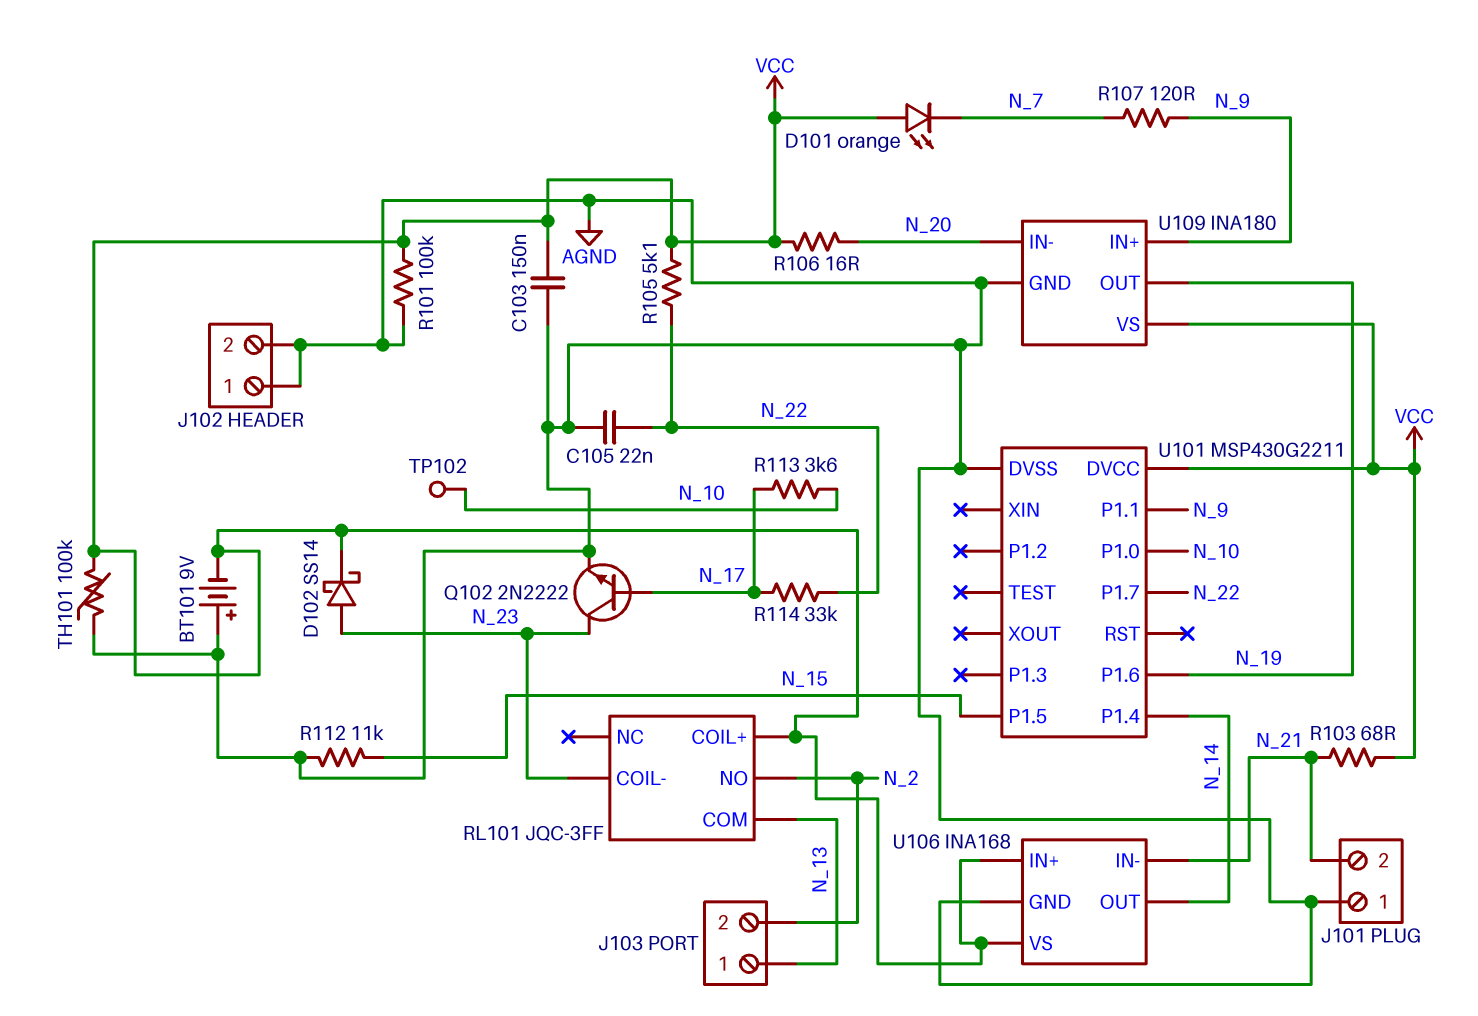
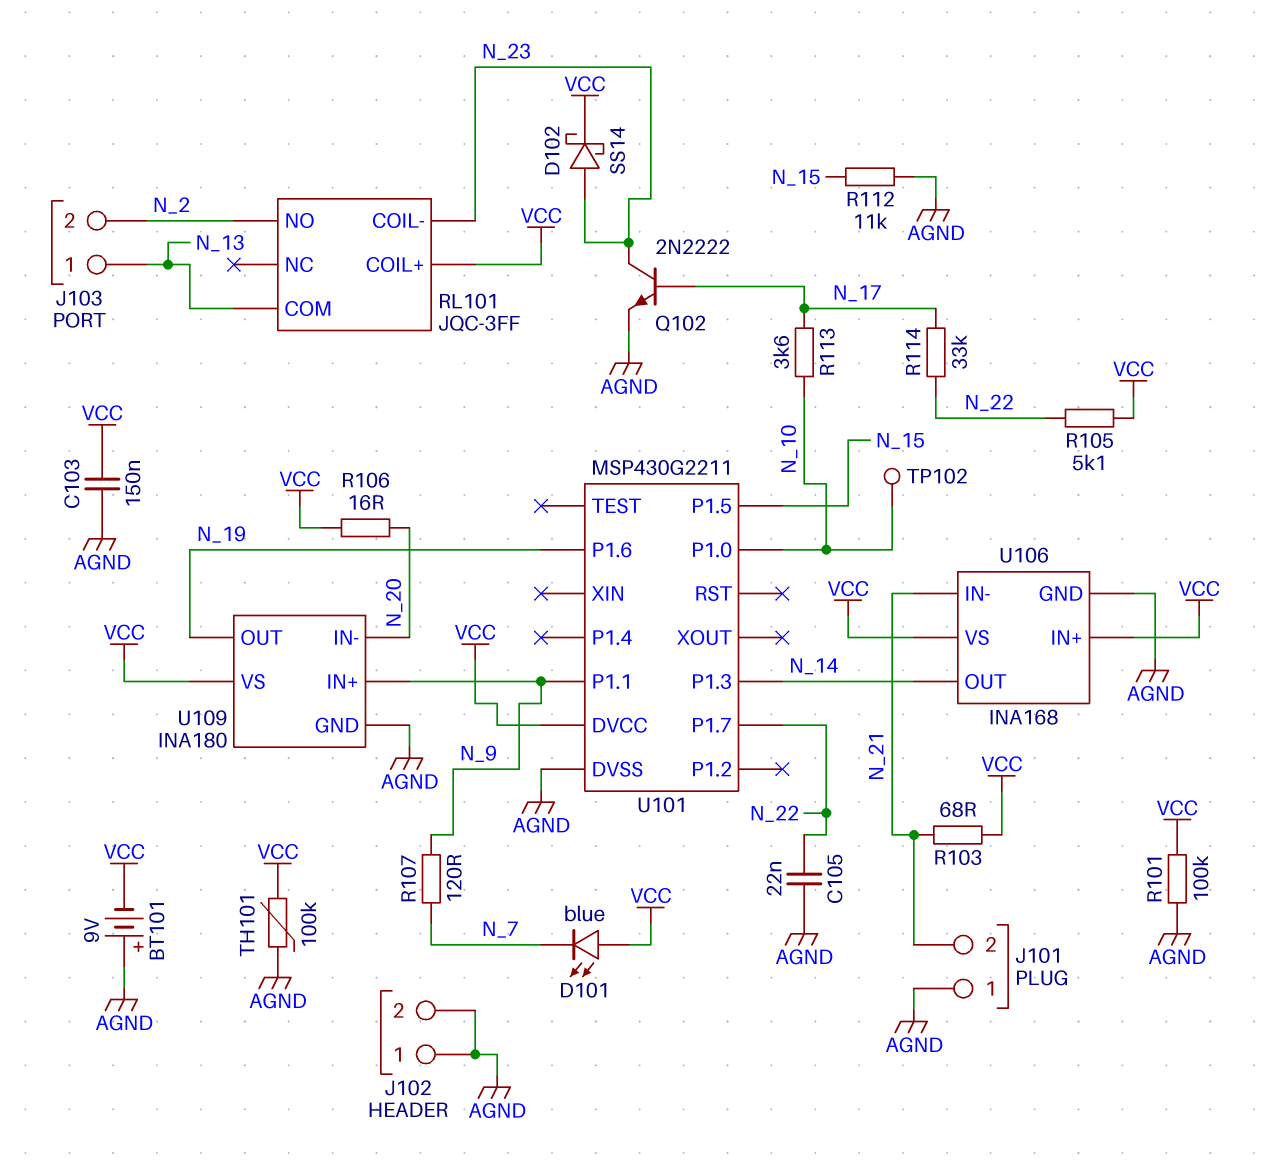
D101: LED orange (A VCC, K N_7) -> LED blue (A VCC, K N_7)
U101 pin P1.3: none -> N_14
U101 pin P1.4: N_14 -> none

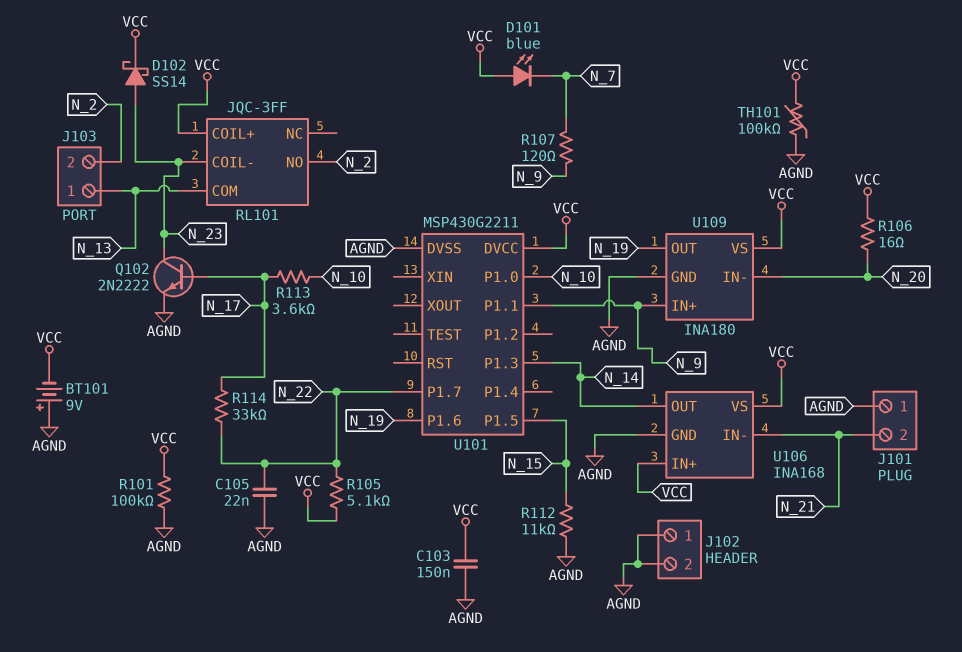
R103: 68 (N_21, VCC) -> none
TP102: test point (N_10) -> none

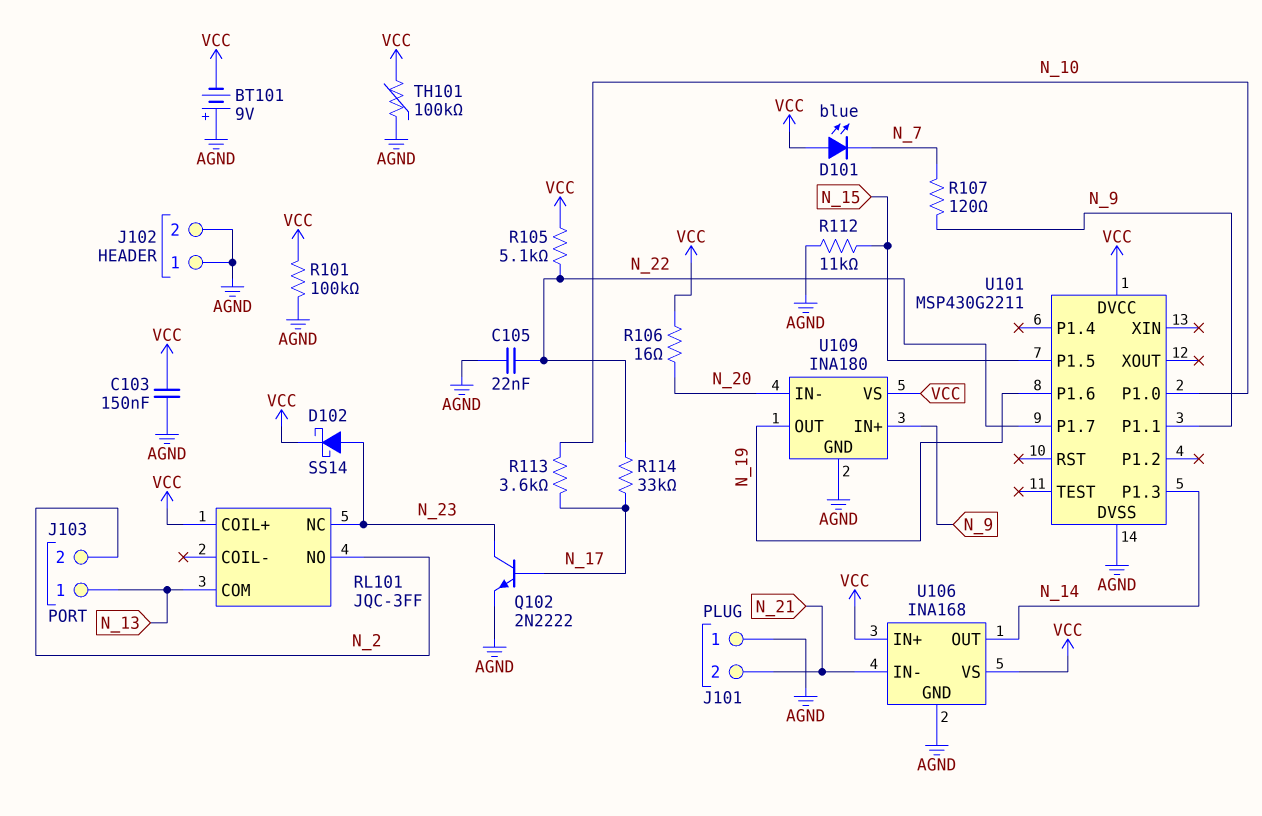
RL101 pin COIL-: N_23 -> none
RL101 pin NC: none -> N_23

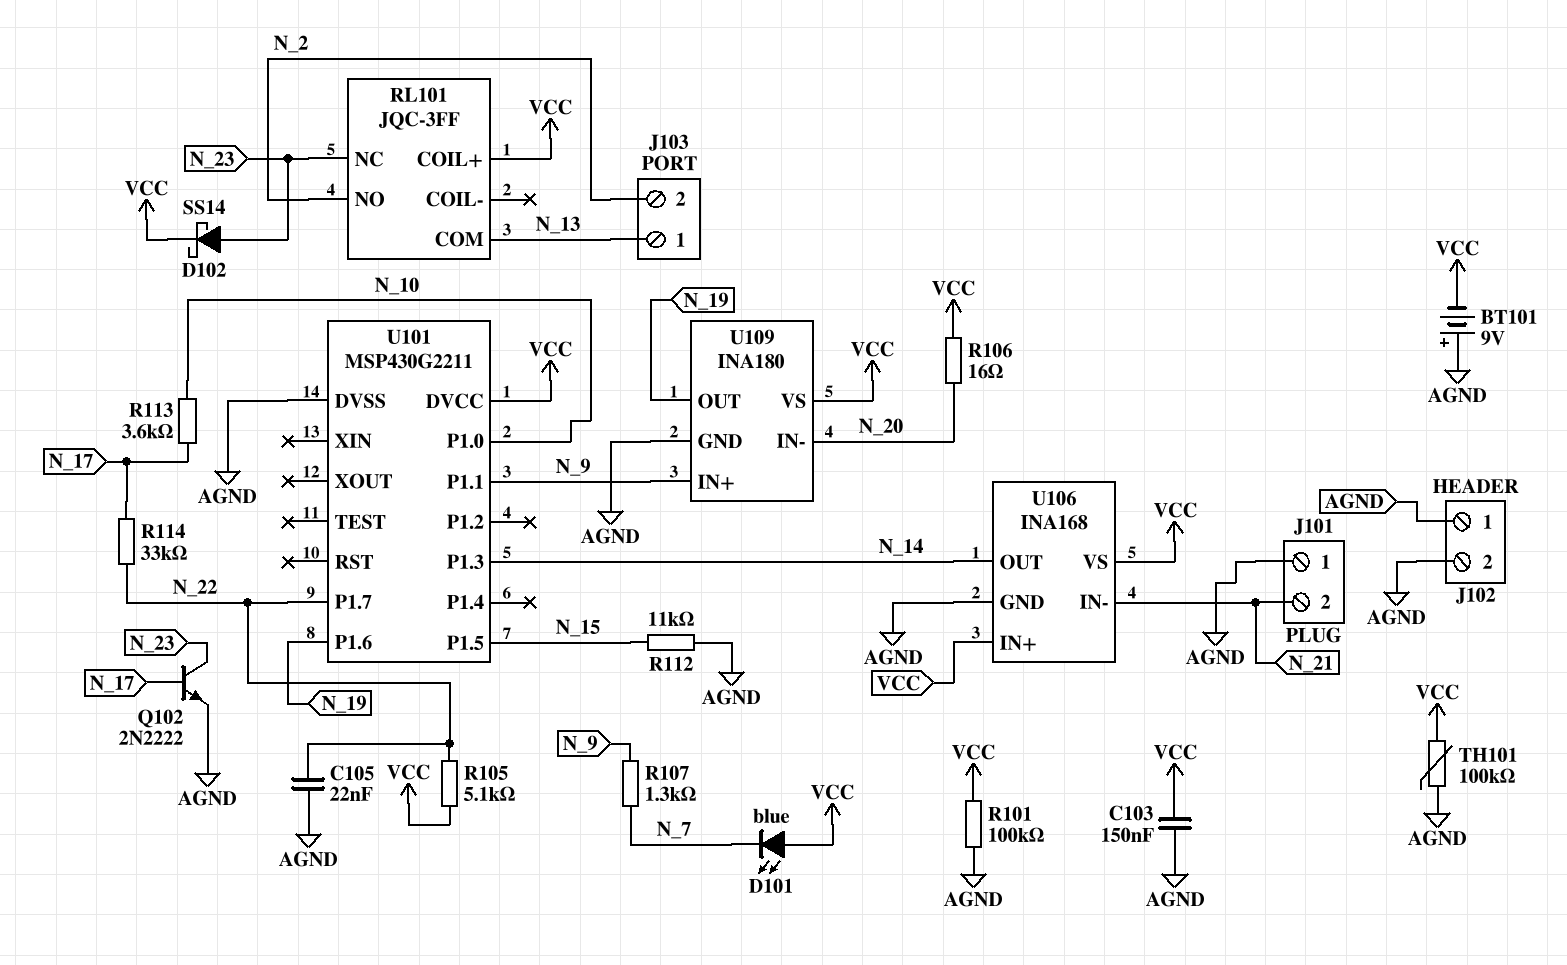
R107: 120 (N_7, N_9) -> 1.3k (N_7, N_9)

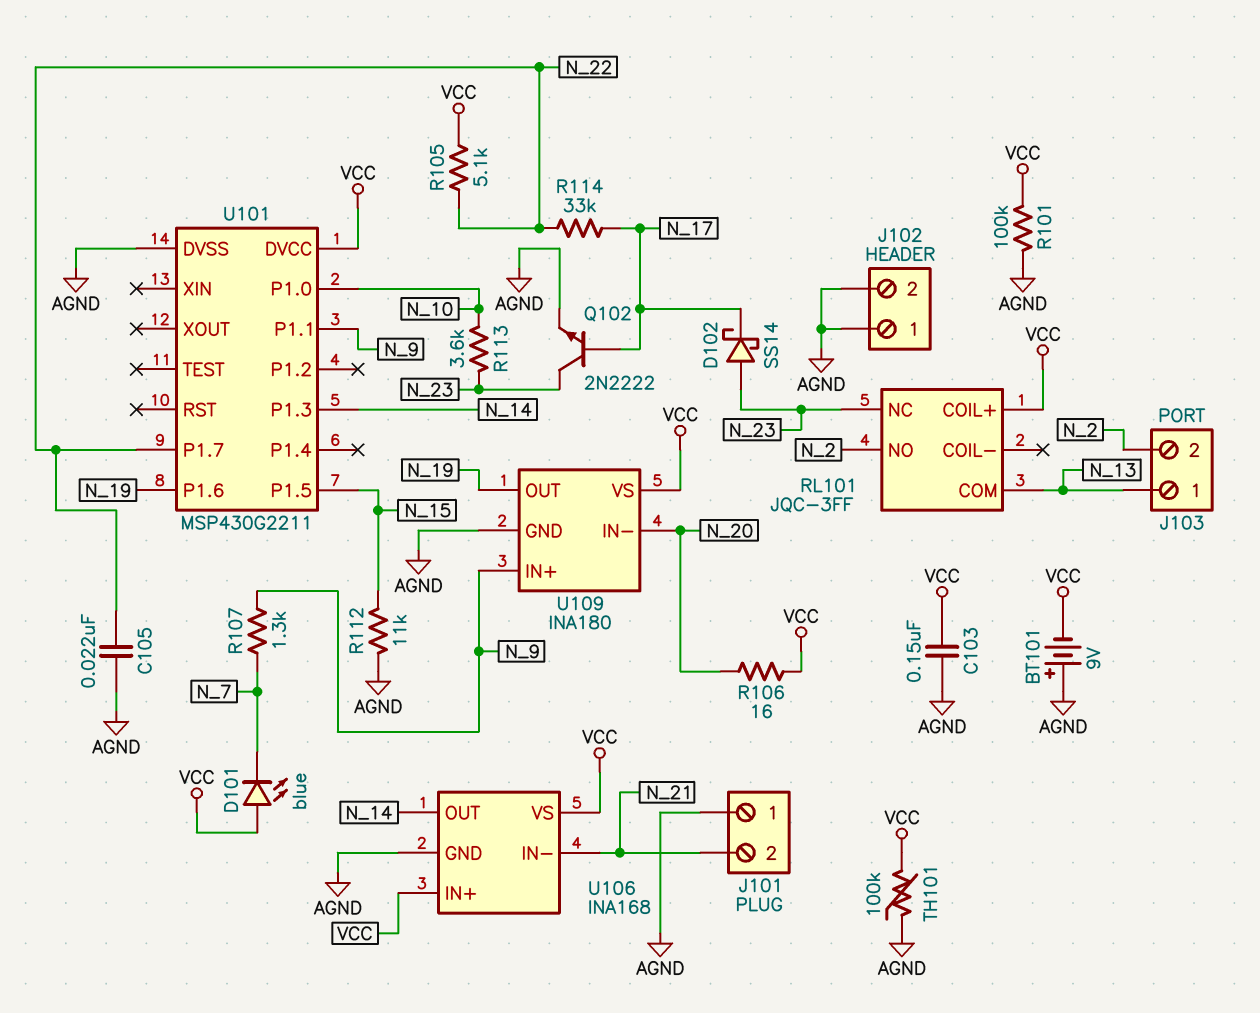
D102: schottky SS14 (A N_23, K VCC) -> schottky SS14 (A N_23, K N_17)
R113: 3.6k (N_10, N_17) -> 3.6k (N_10, N_23)

